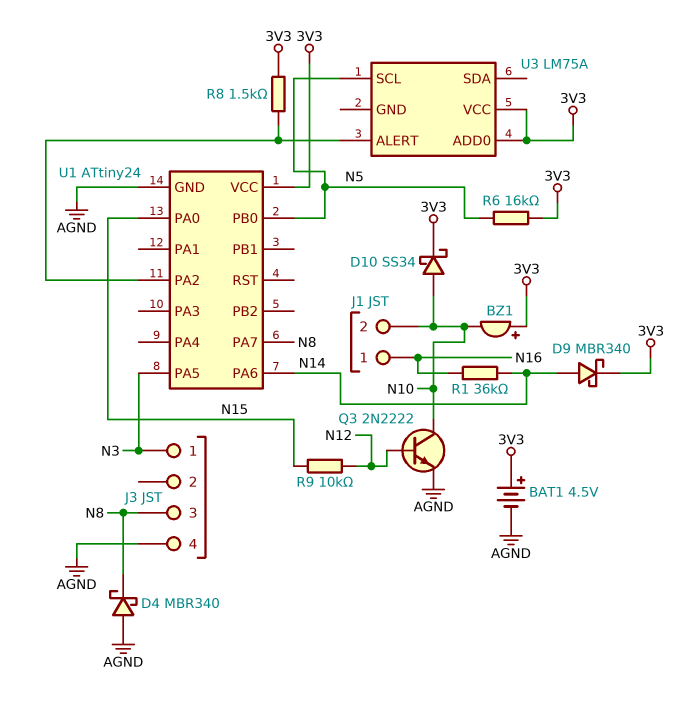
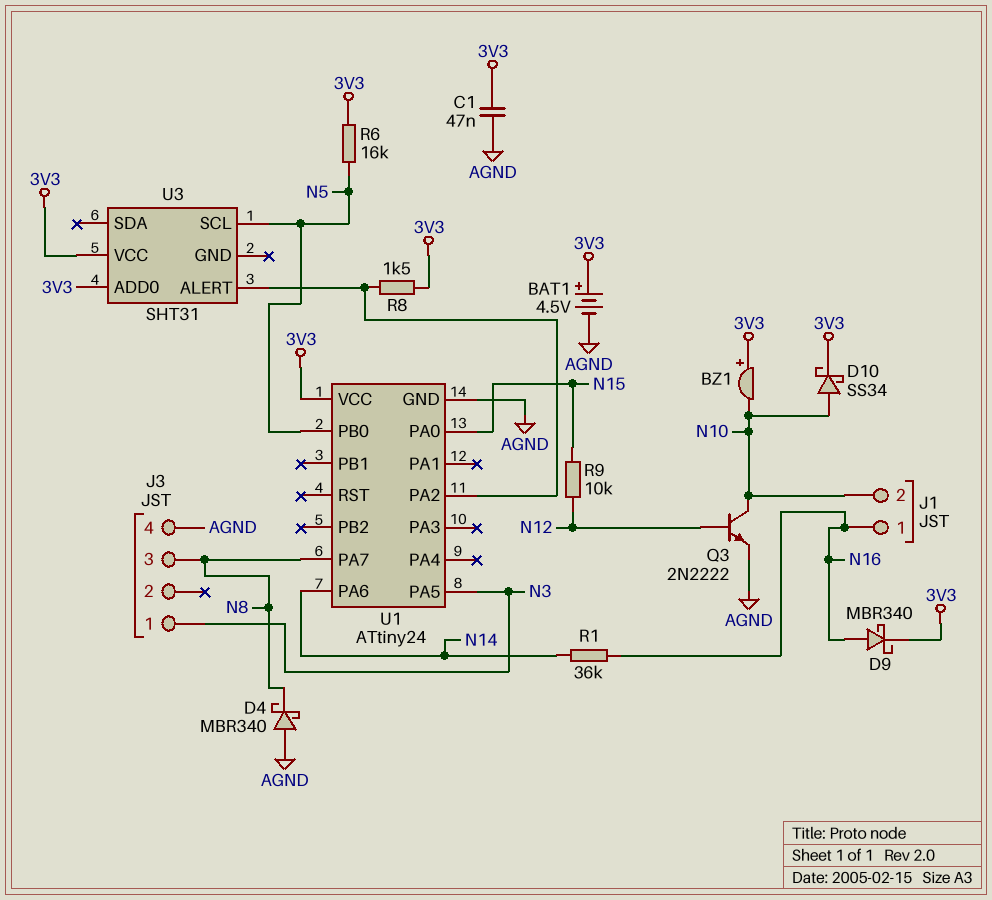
C1: none -> 47nF (3V3, AGND)
D9: schottky MBR340 (A N14, K 3V3) -> schottky MBR340 (A N16, K 3V3)
U3: LM75A -> SHT31

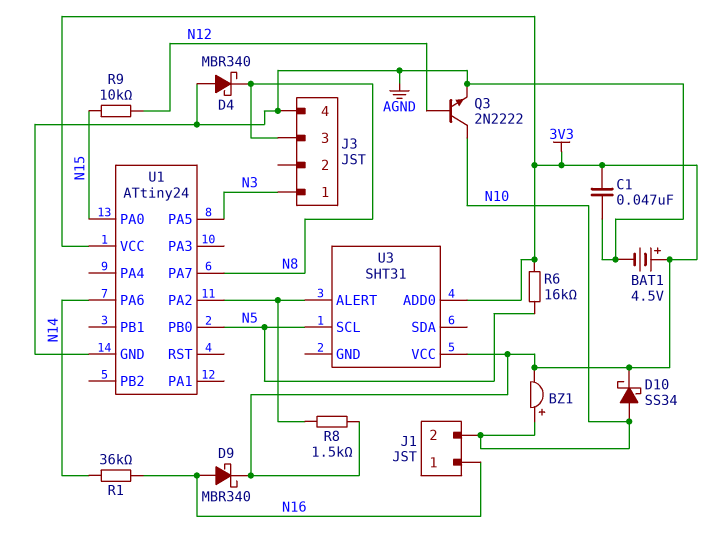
BZ1: buzzer (plus 3V3, minus N10) -> buzzer (plus N10, minus 3V3)

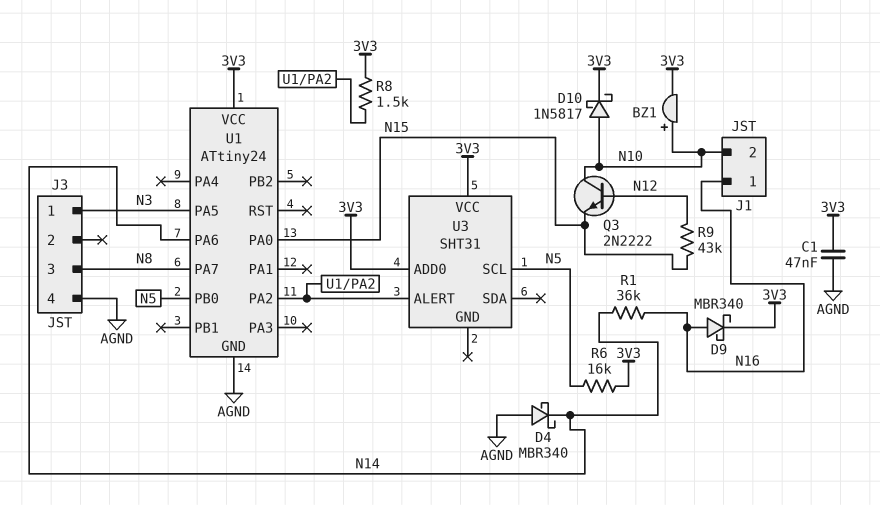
BAT1: 4.5V (plus 3V3, minus AGND) -> none
D4: schottky MBR340 (A AGND, K N8) -> schottky MBR340 (A AGND, K N14)
D10: schottky SS34 (A N10, K 3V3) -> schottky 1N5817 (A N10, K 3V3)
Q3: NPN 2N2222 (B N12, C N10, E AGND) -> NPN 2N2222 (B N12, C N10, E N15)
R9: 10k (N12, N15) -> 43k (N12, N15)

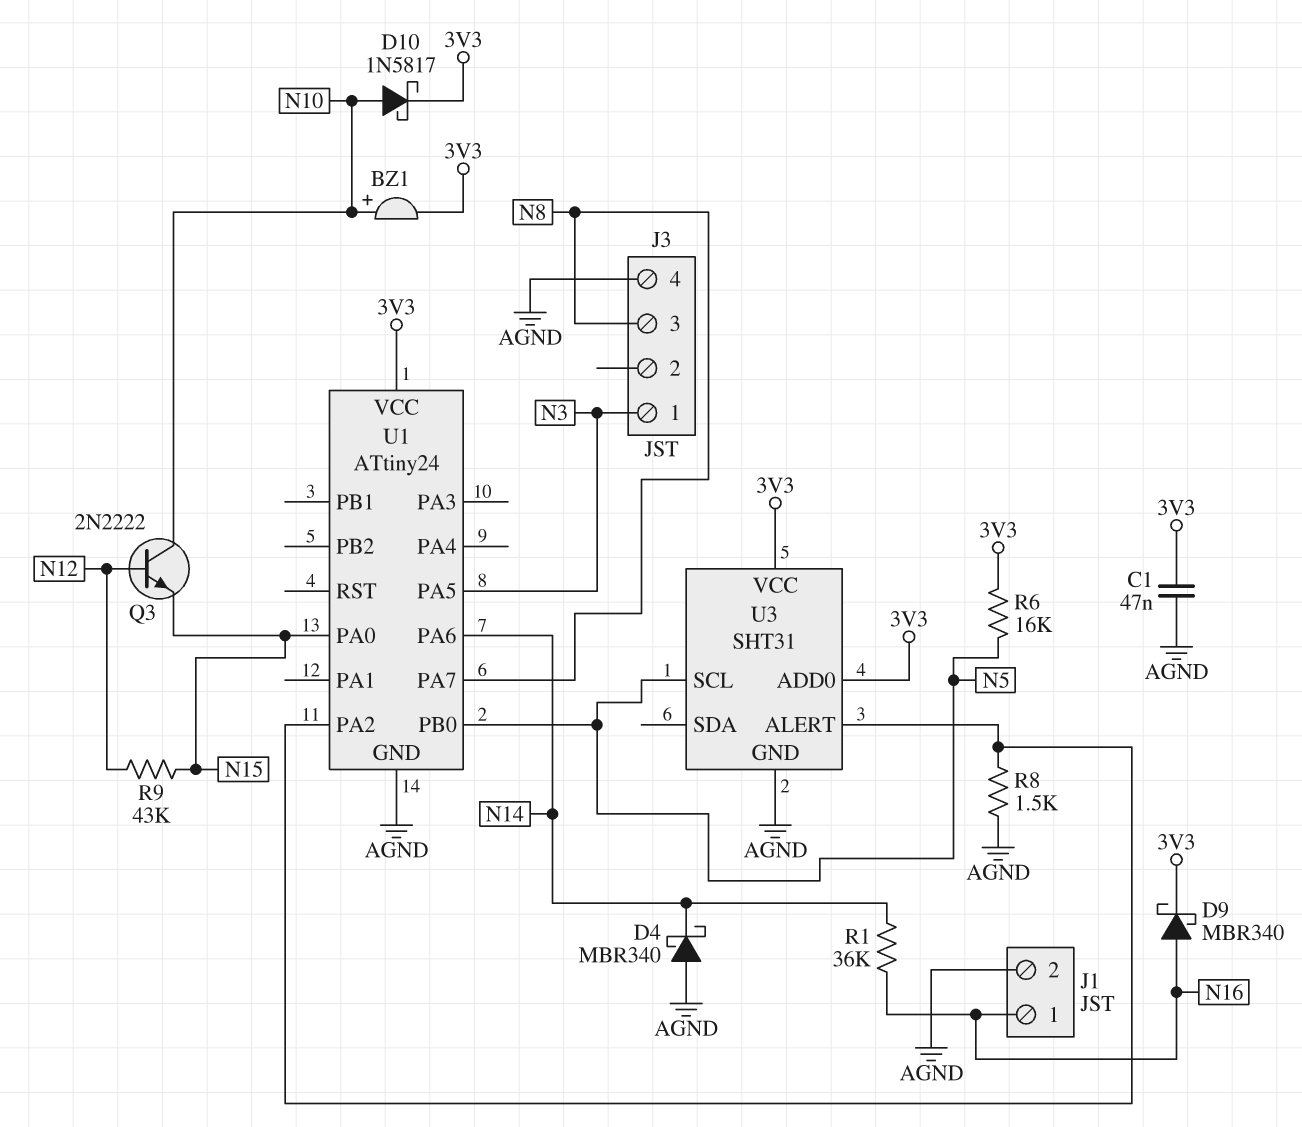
J1 pin 2: N10 -> AGND
R8: 1.5k (3V3, U1/PA2) -> 1.5k (AGND, U1/PA2)
U3 pin GND: none -> AGND

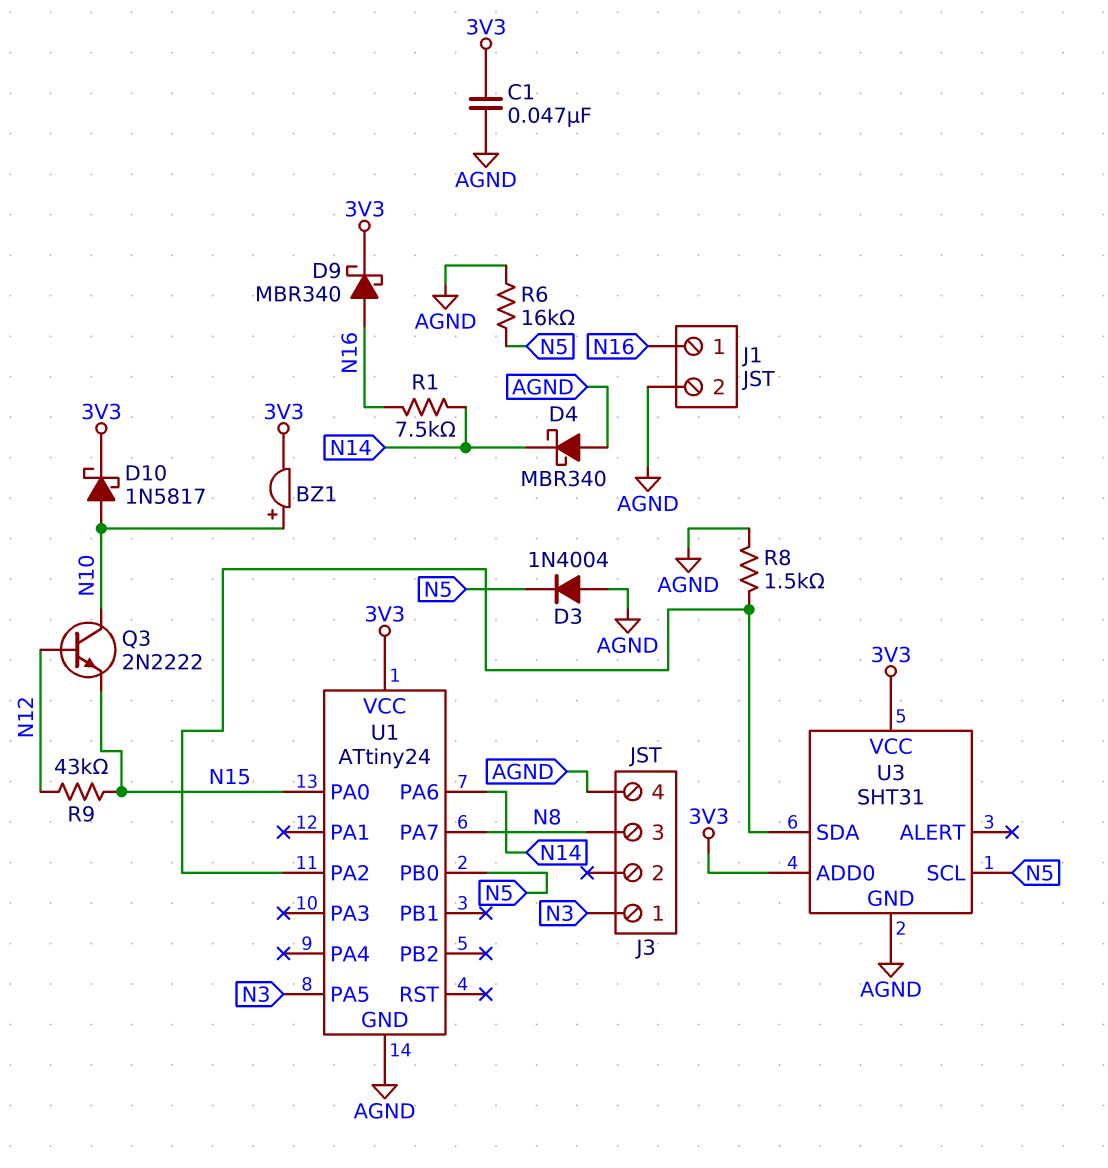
D3: none -> diode 1N4004 (A AGND, K N5)
R1: 36k (N14, N16) -> 7.5k (N14, N16)
R6: 16k (3V3, N5) -> 16k (AGND, N5)
U3 pin ALERT: U1/PA2 -> none
U3 pin SDA: none -> U1/PA2

